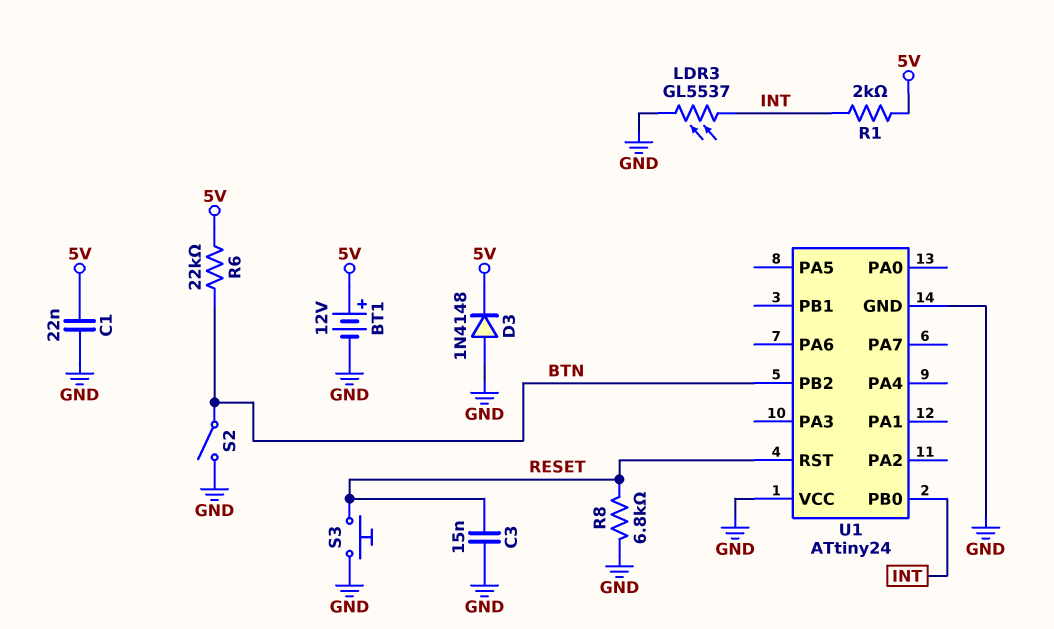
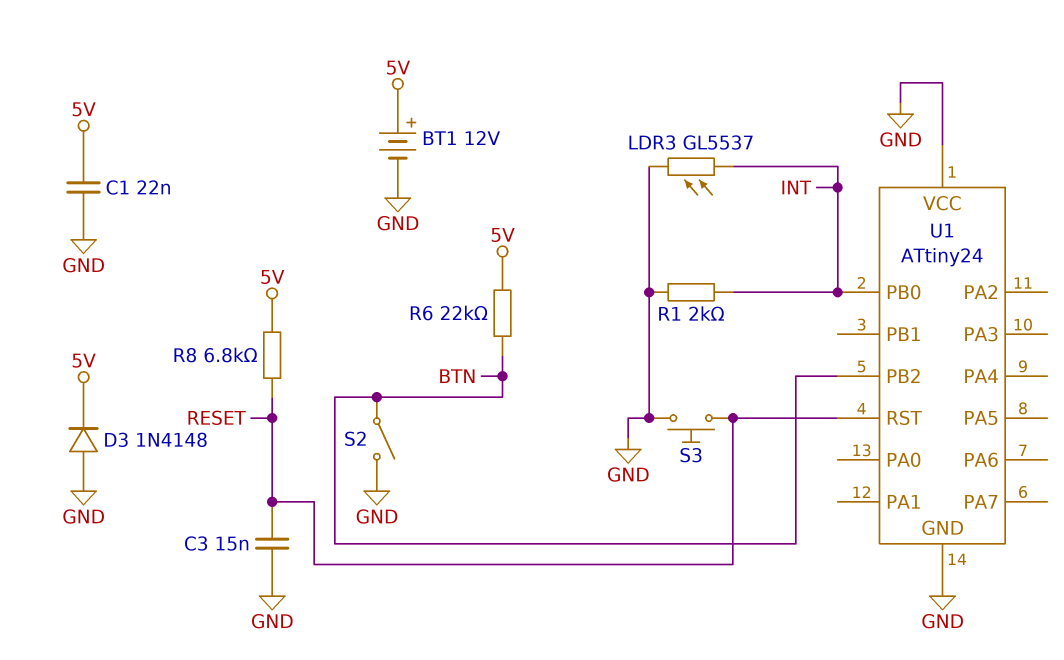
R1: 2k (5V, INT) -> 2k (GND, INT)
R8: 6.8k (GND, RESET) -> 6.8k (5V, RESET)

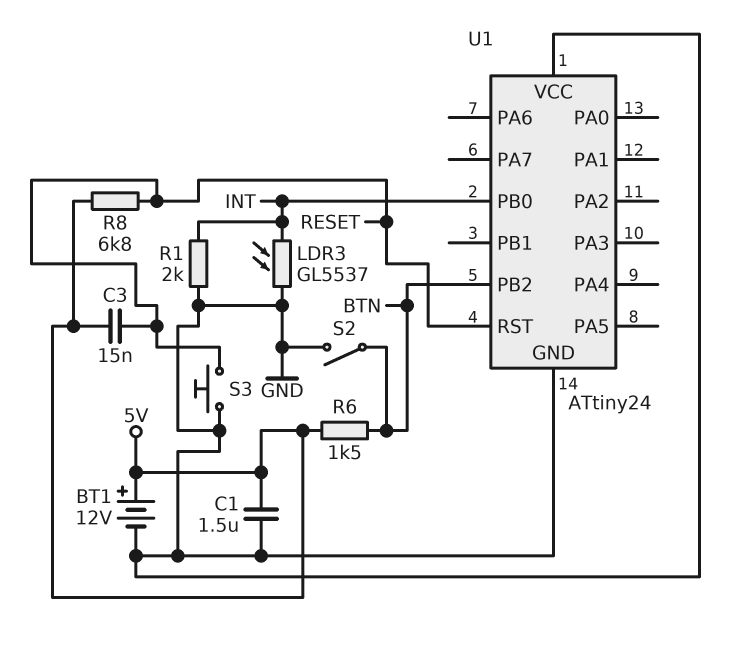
C1: 22nF (5V, GND) -> 1.5uF (5V, GND)
C3: 15nF (GND, RESET) -> 15nF (5V, RESET)
D3: diode 1N4148 (A GND, K 5V) -> none
R6: 22k (5V, BTN) -> 1.5k (5V, BTN)

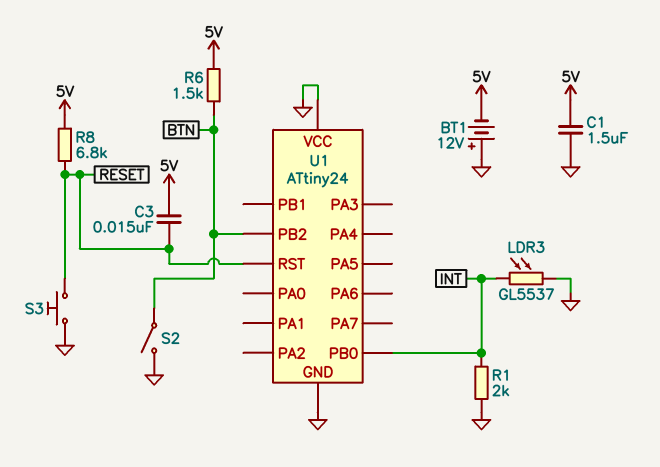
BT1: 12V (plus 5V, minus GND) -> 12V (plus GND, minus 5V)

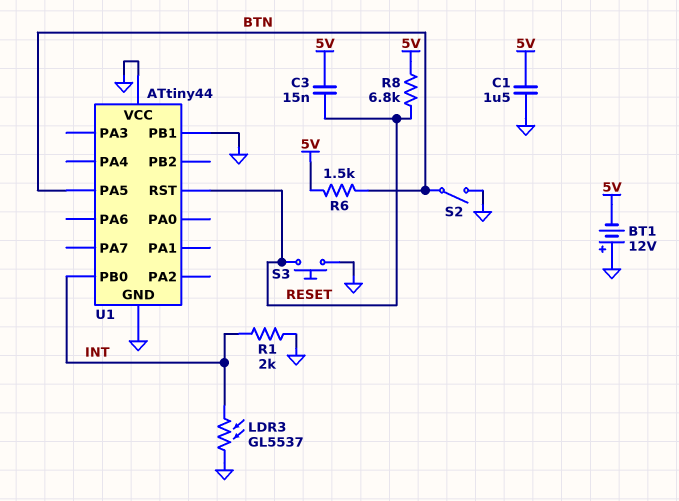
U1: ATtiny24 -> ATtiny44
U1 pin PA5: none -> BTN
U1 pin PB1: none -> GND
U1 pin PB2: BTN -> none

